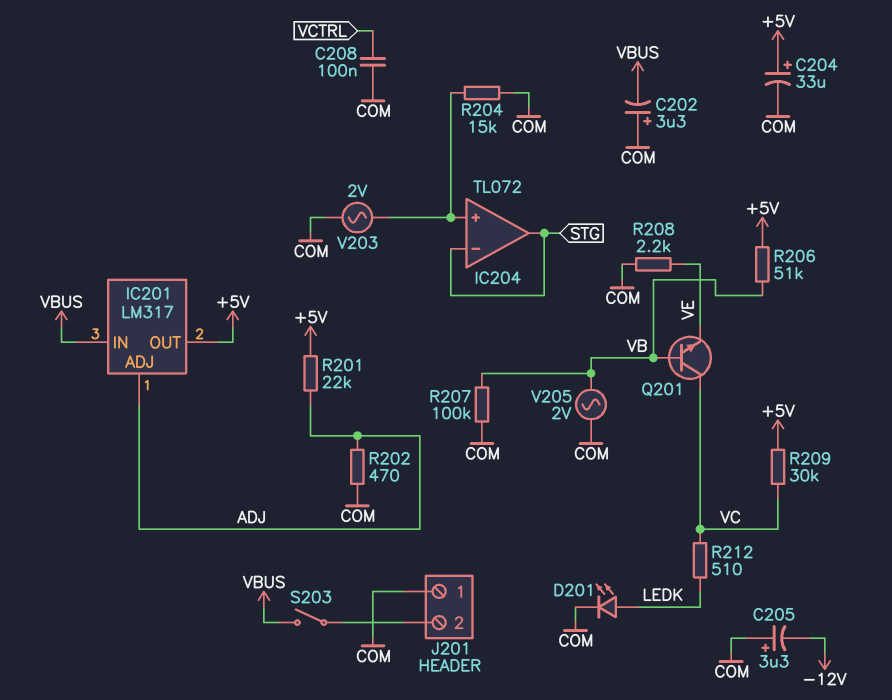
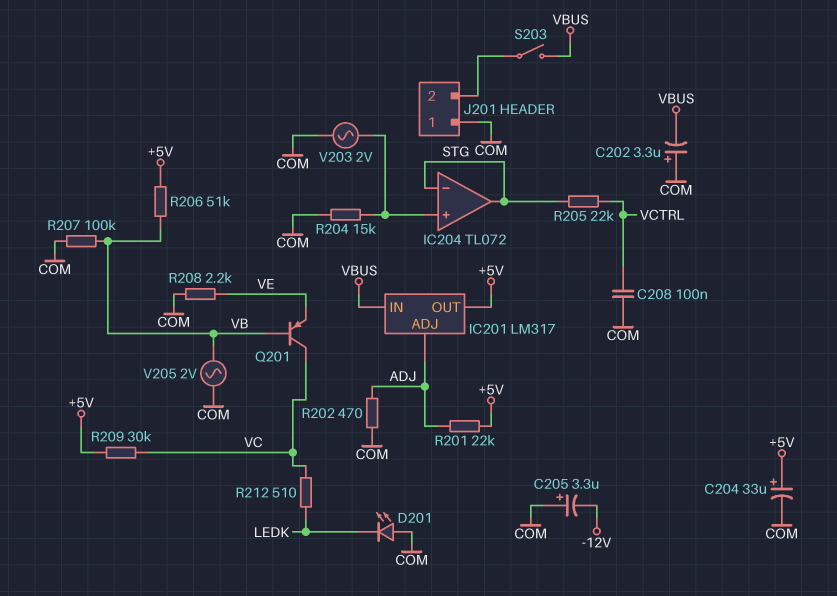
D201: LED (A LEDK, K COM) -> LED (A COM, K LEDK)
Q201: NPN (B VB, C VC, E VE) -> PNP (B VB, C VC, E VE)
R205: none -> 22k (STG, VCTRL)

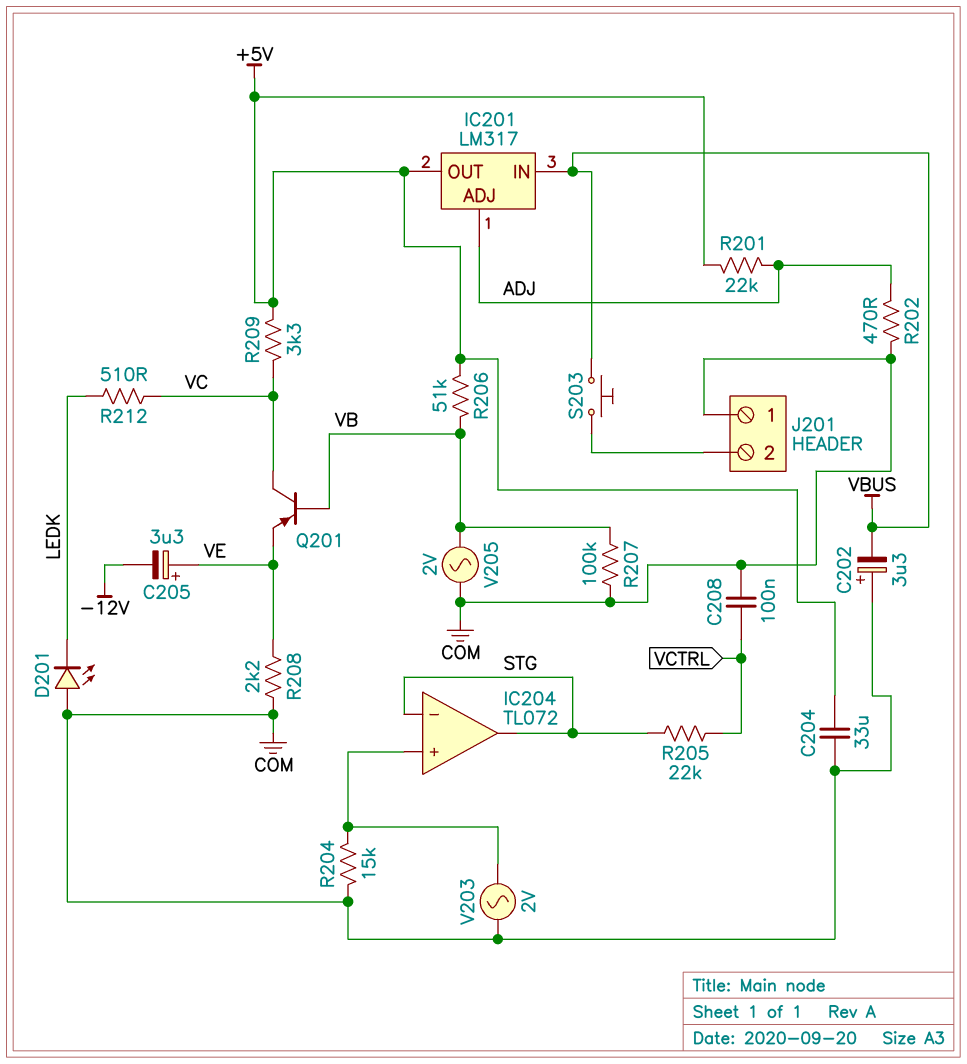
C204: 33uF (plus +5V, minus COM) -> 33uF (+5V, COM)
C205: 3.3uF (plus COM, minus -12V) -> 3.3uF (plus VE, minus -12V)
R209: 30k (+5V, VC) -> 3.3k (+5V, VC)
S203: switch (J201/2, VBUS) -> button (J201/2, VBUS)

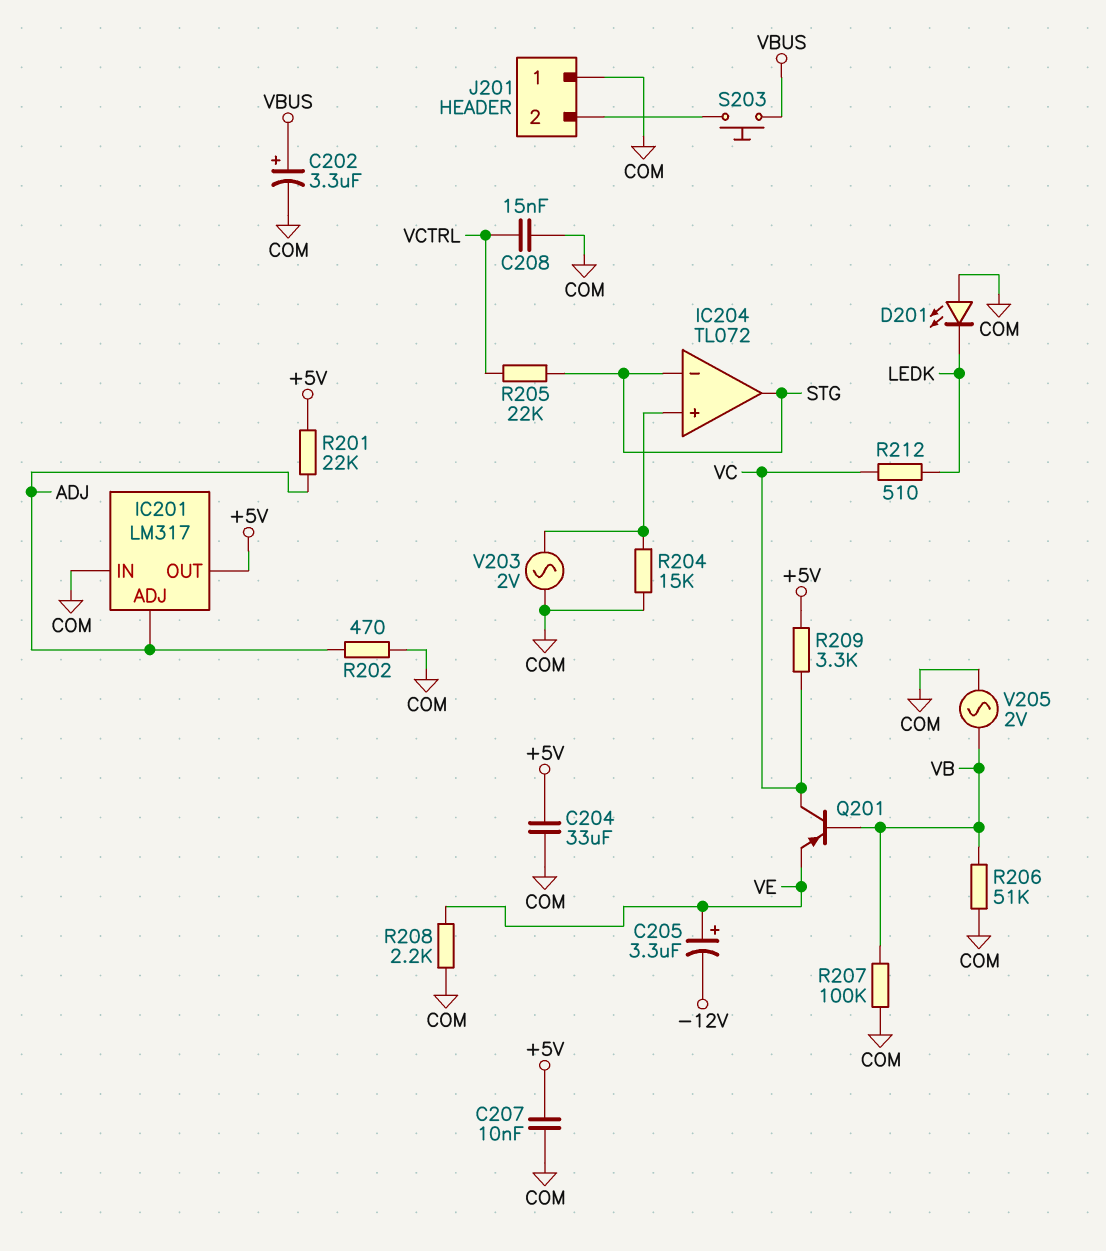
C202: 3.3uF (plus COM, minus VBUS) -> 3.3uF (plus VBUS, minus COM)
C207: none -> 10nF (+5V, COM)
C208: 100nF (COM, VCTRL) -> 15nF (COM, VCTRL)
IC201 pin IN: VBUS -> COM
R206: 51k (+5V, VB) -> 51k (COM, VB)

